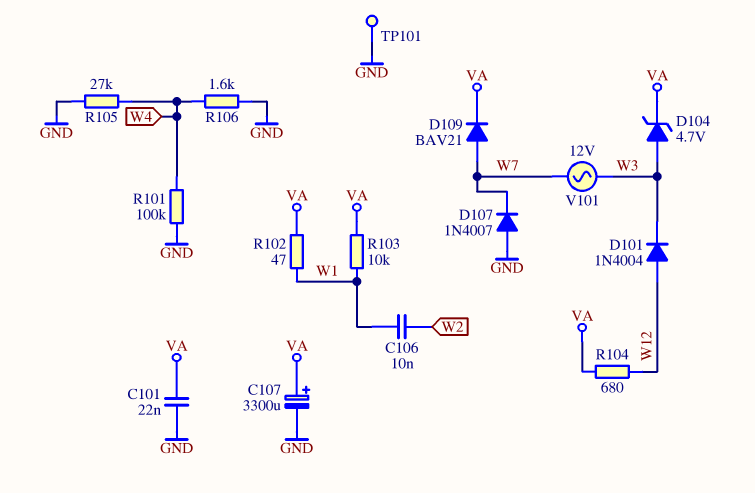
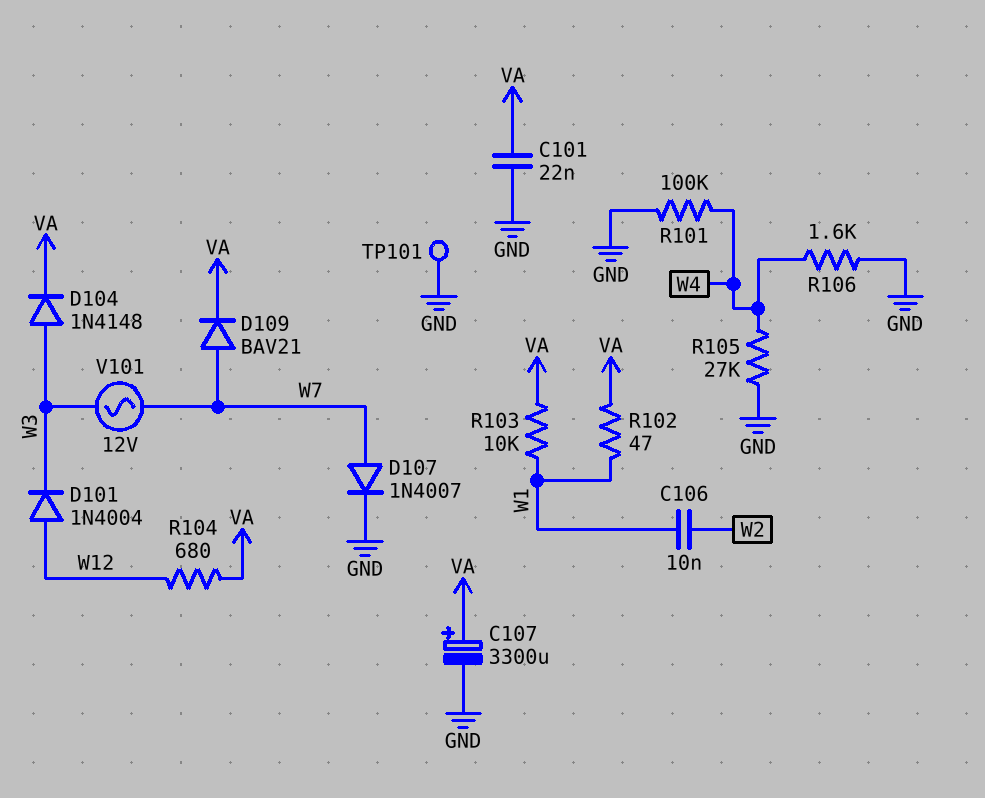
D104: zener 4.7V (A W3, K VA) -> diode 1N4148 (A W3, K VA)
D107: diode 1N4007 (A GND, K W7) -> diode 1N4007 (A W7, K GND)

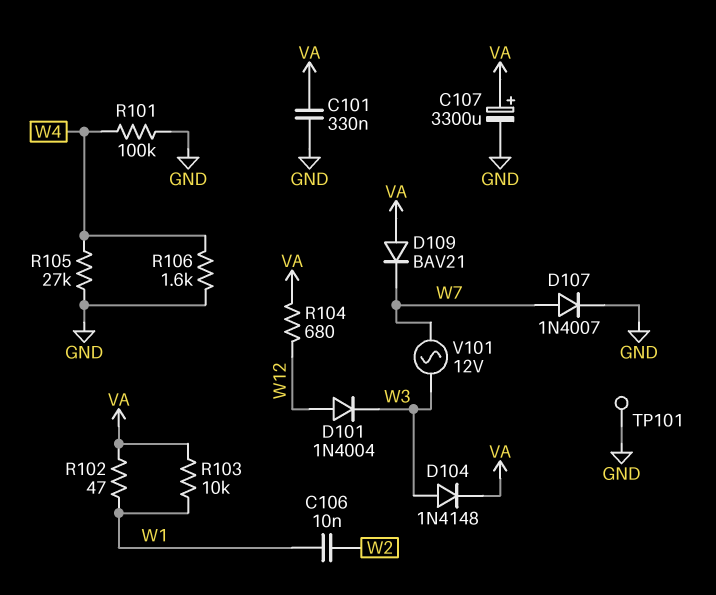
C101: 22nF (GND, VA) -> 330nF (GND, VA)
D109: diode BAV21 (A W7, K VA) -> diode BAV21 (A VA, K W7)

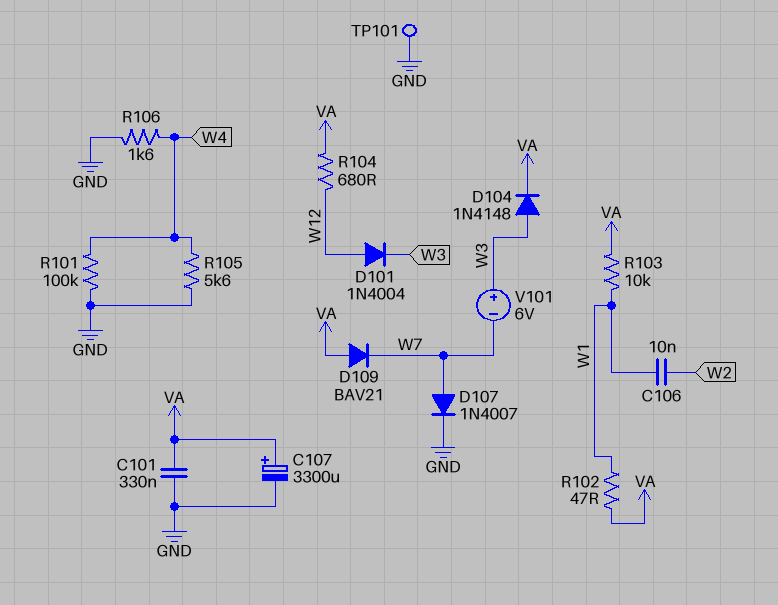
R105: 27k (GND, W4) -> 5.6k (GND, W4)
V101: AC 12V (W3, W7) -> 6V (plus W3, minus W7)

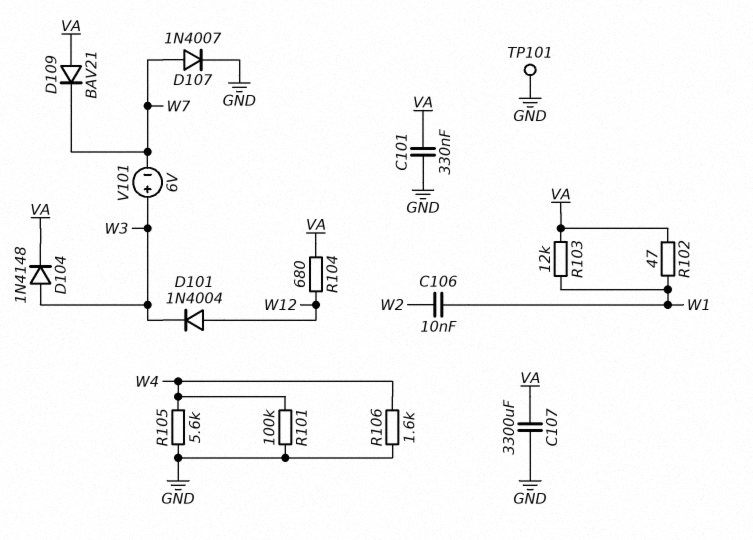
C107: 3300uF (plus VA, minus GND) -> 3300uF (GND, VA)
R103: 10k (VA, W1) -> 12k (VA, W1)

